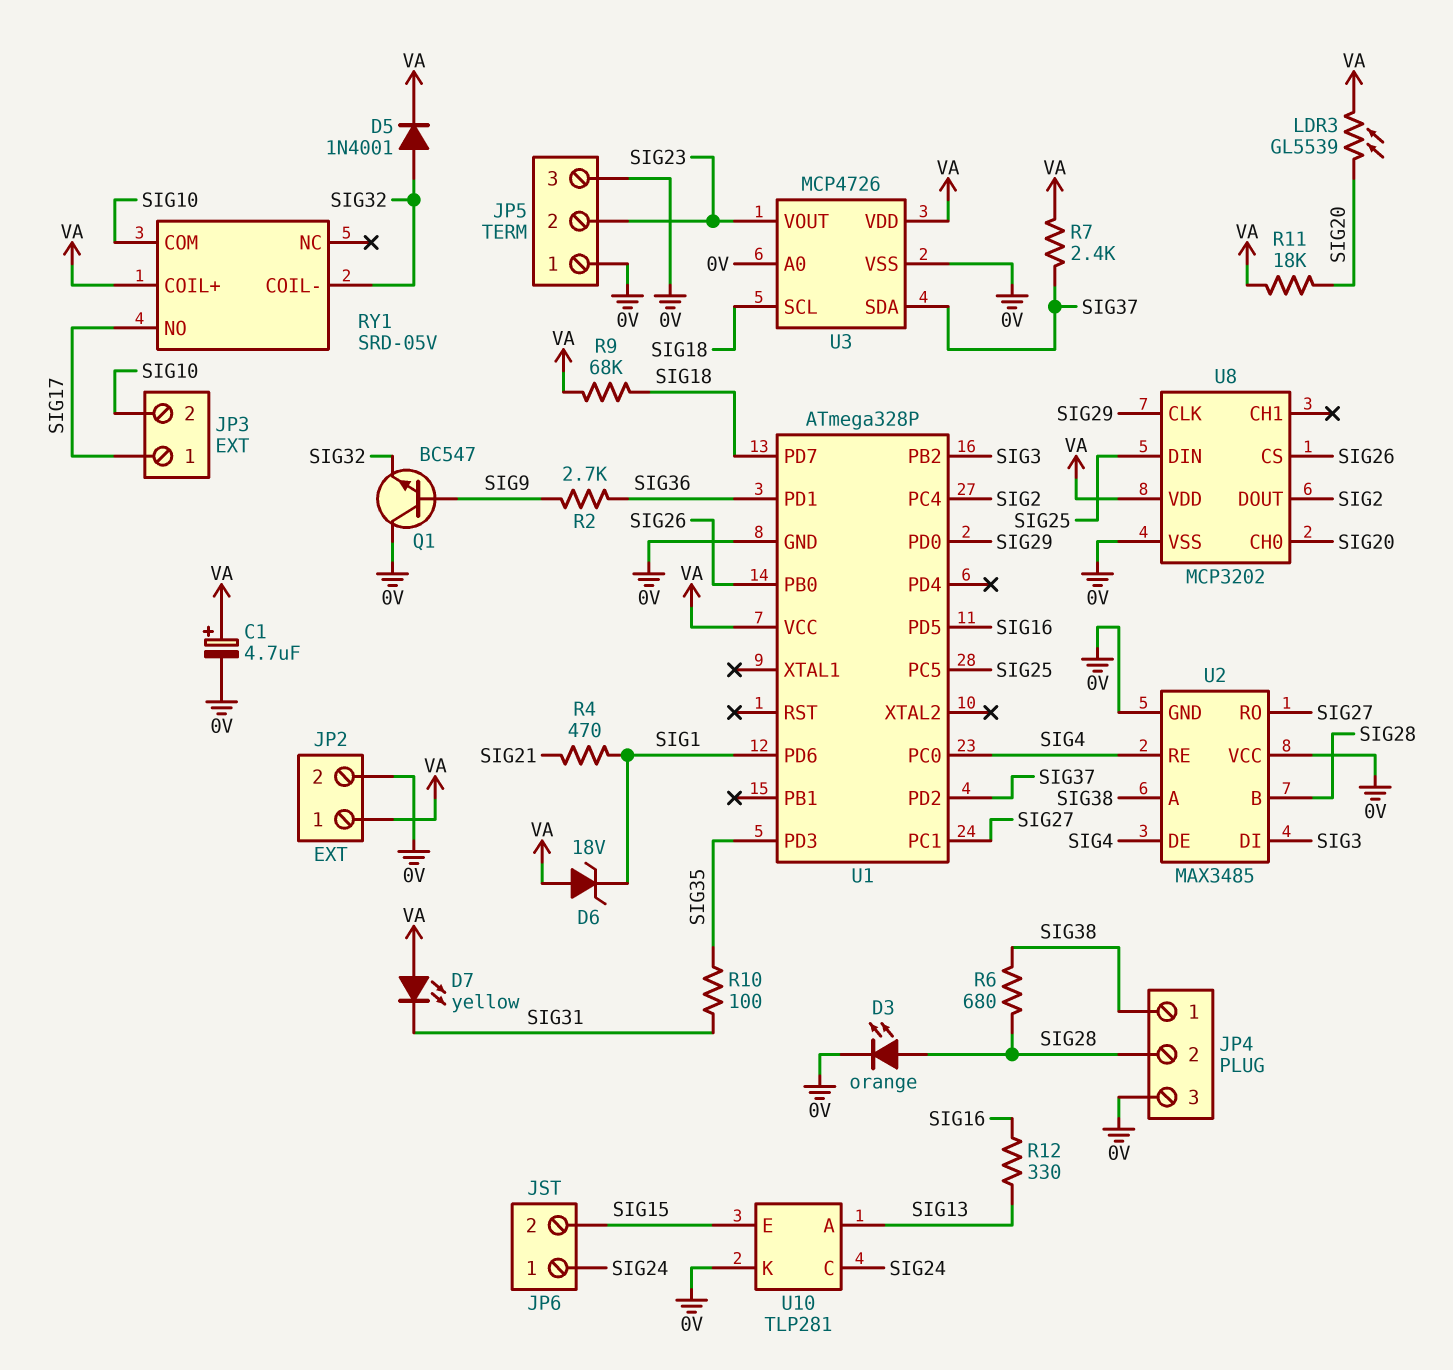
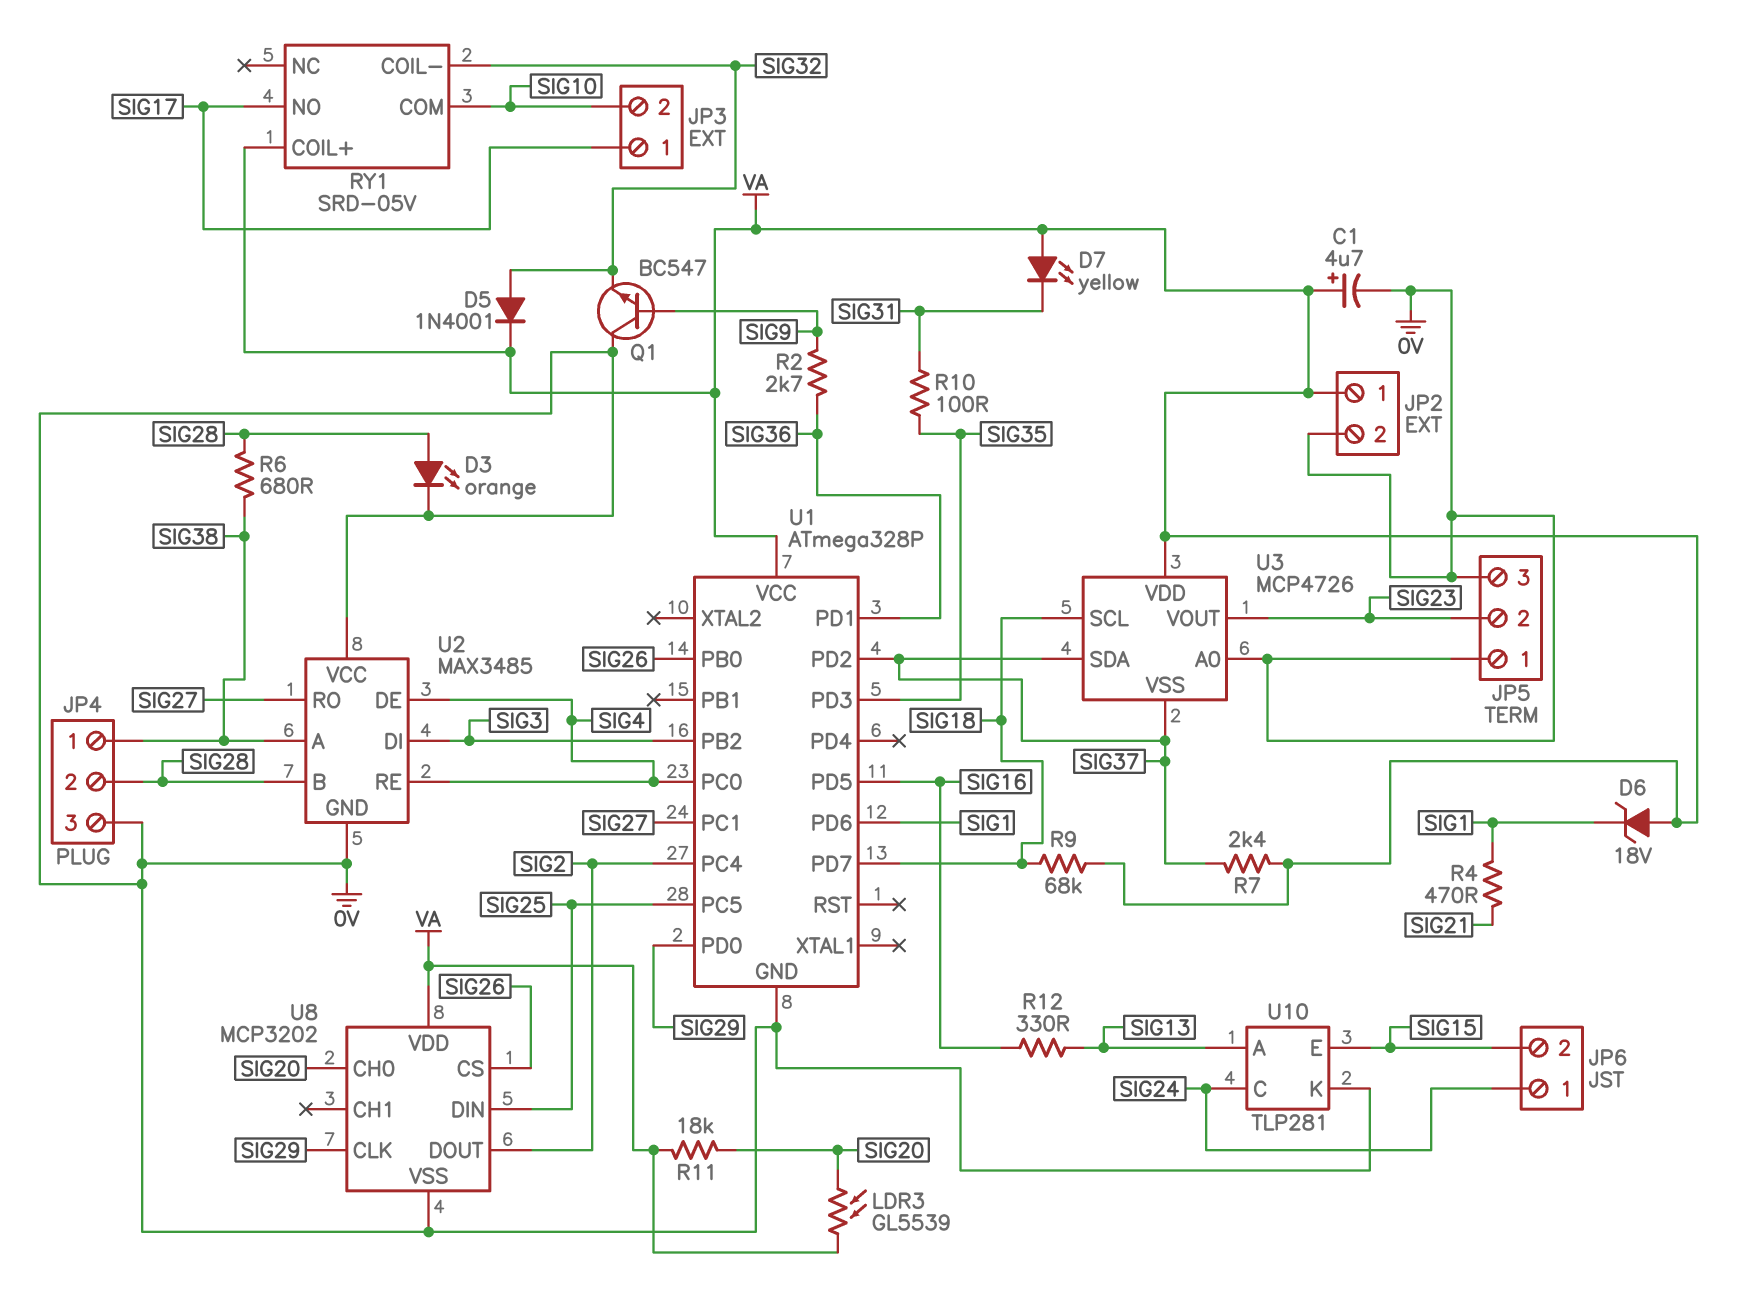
U3 pin VSS: 0V -> SIG37

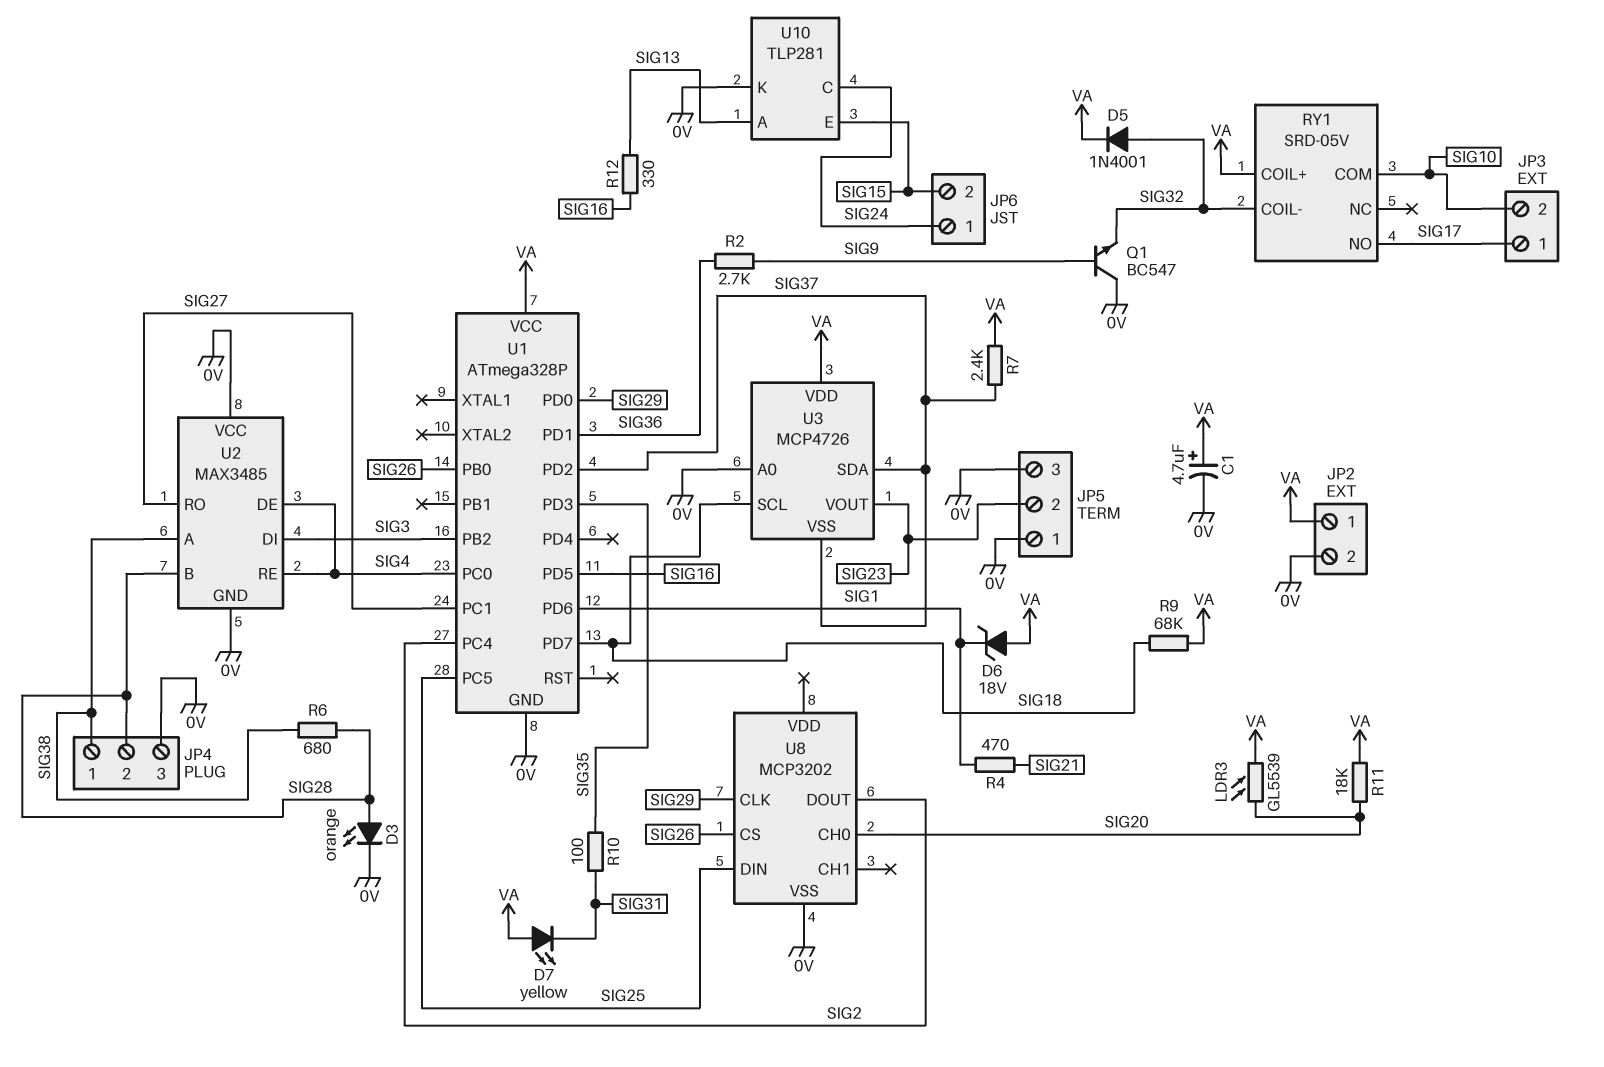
U8 pin VDD: VA -> none

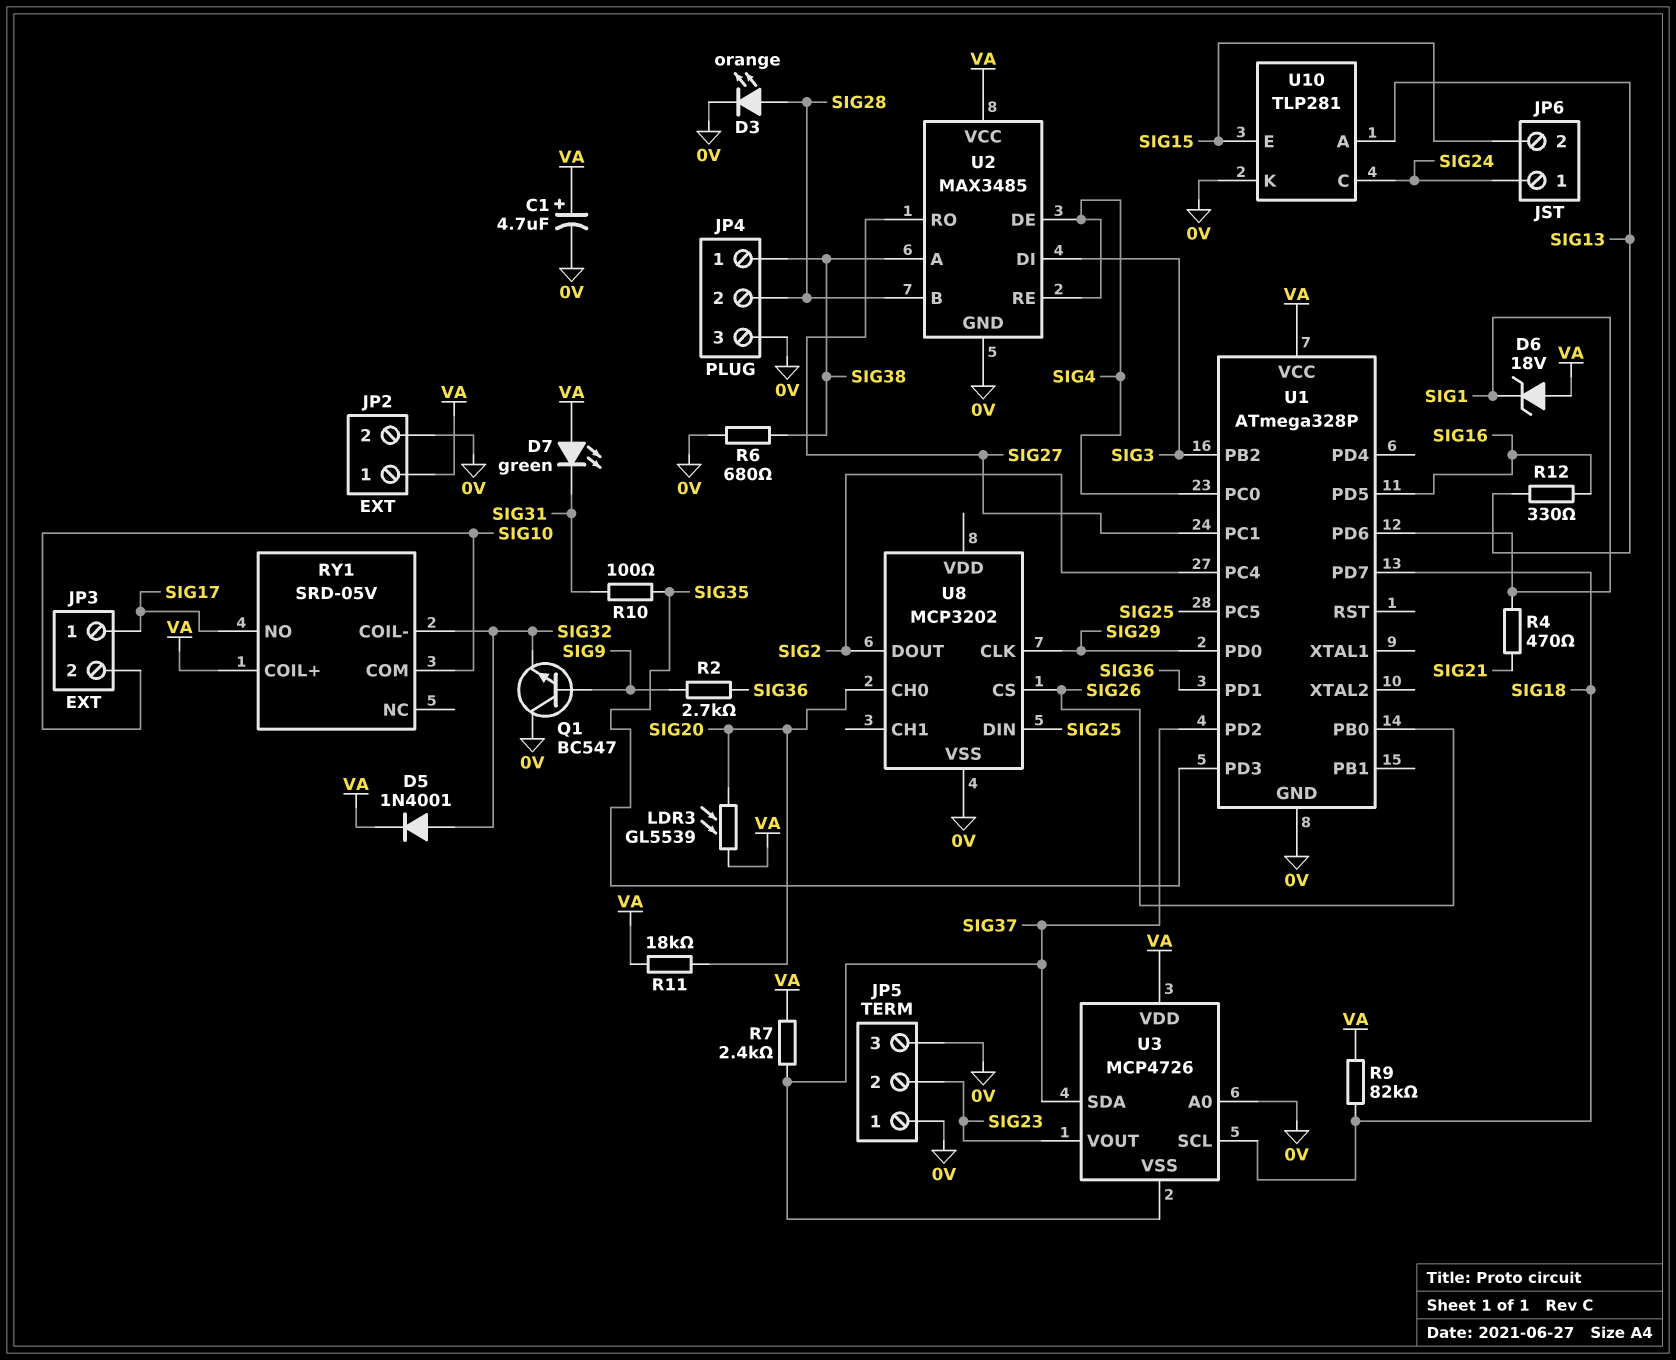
D7: LED yellow (A VA, K SIG31) -> LED green (A VA, K SIG31)
R6: 680 (SIG28, SIG38) -> 680 (0V, SIG38)
R9: 68k (SIG18, VA) -> 82k (SIG18, VA)
U2 pin VCC: 0V -> VA

